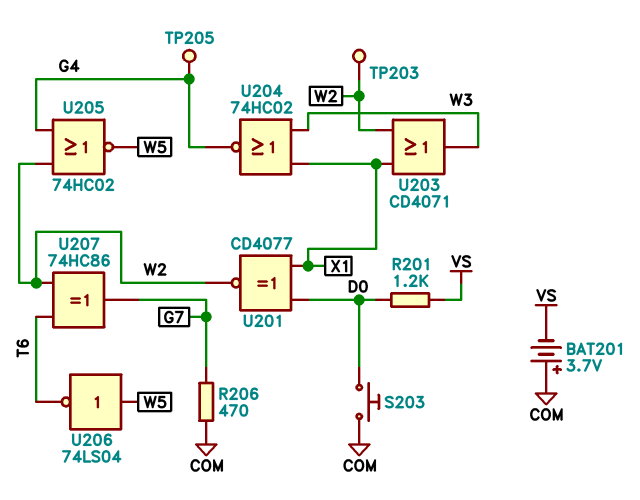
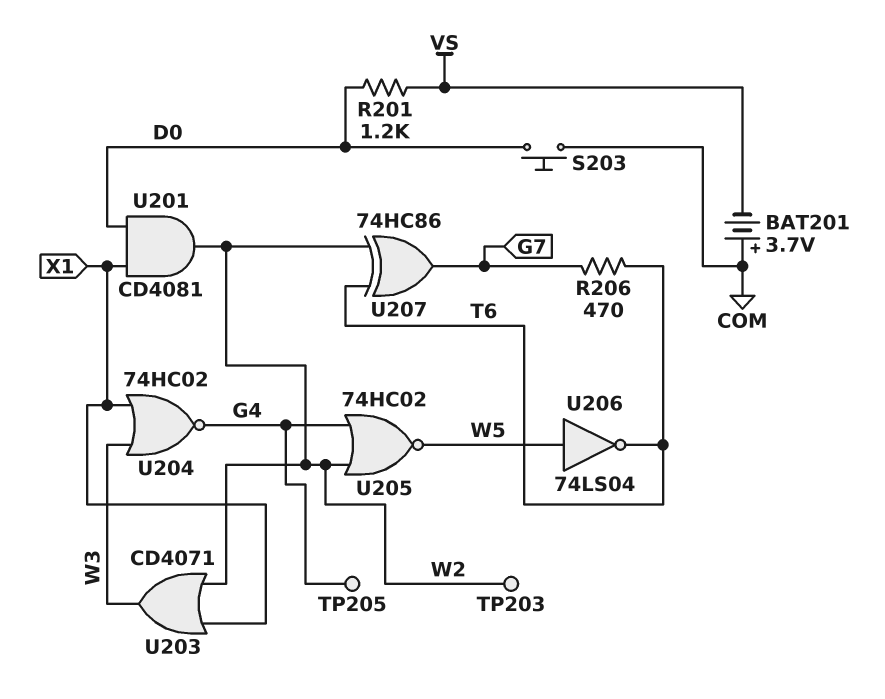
R206: 470 (COM, G7) -> 470 (G7, T6)
U201: XNOR CD4077 (in D0, in X1, out W2) -> AND CD4081 (in D0, in X1, out W2)

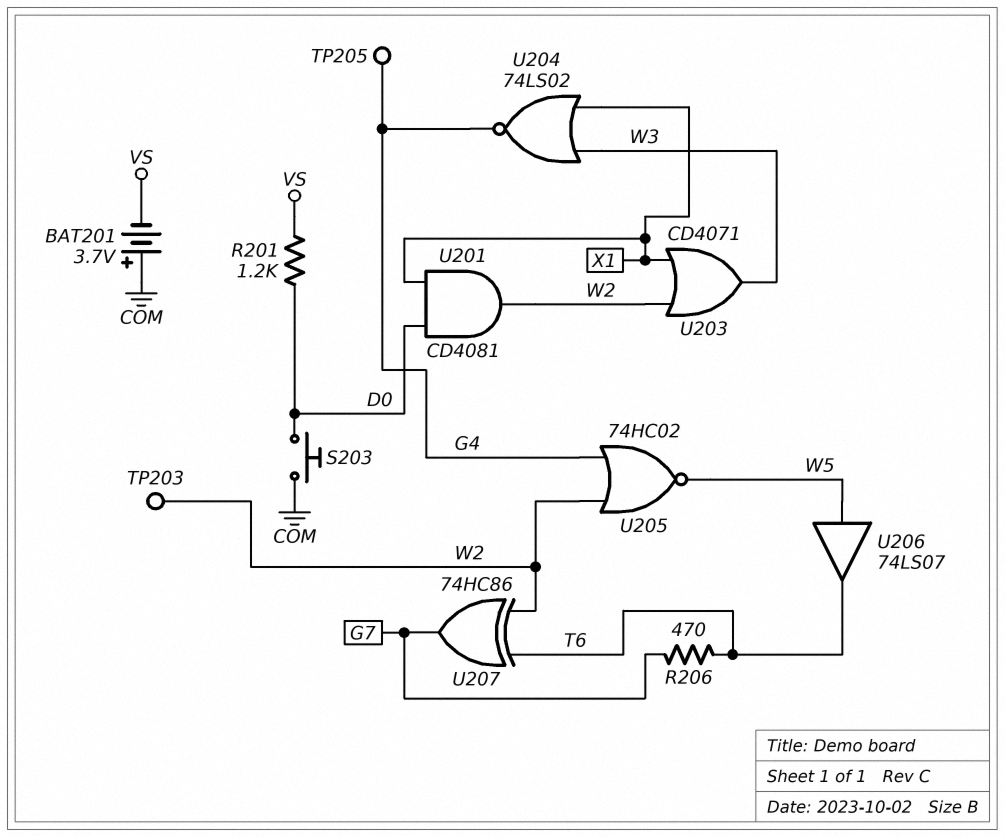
U204: NOR 74HC02 (in W3, in X1, out G4) -> NOR 74LS02 (in W3, in X1, out G4)
U206: NOT 74LS04 (in W5, out T6) -> buffer 74LS07 (in W5, out T6)

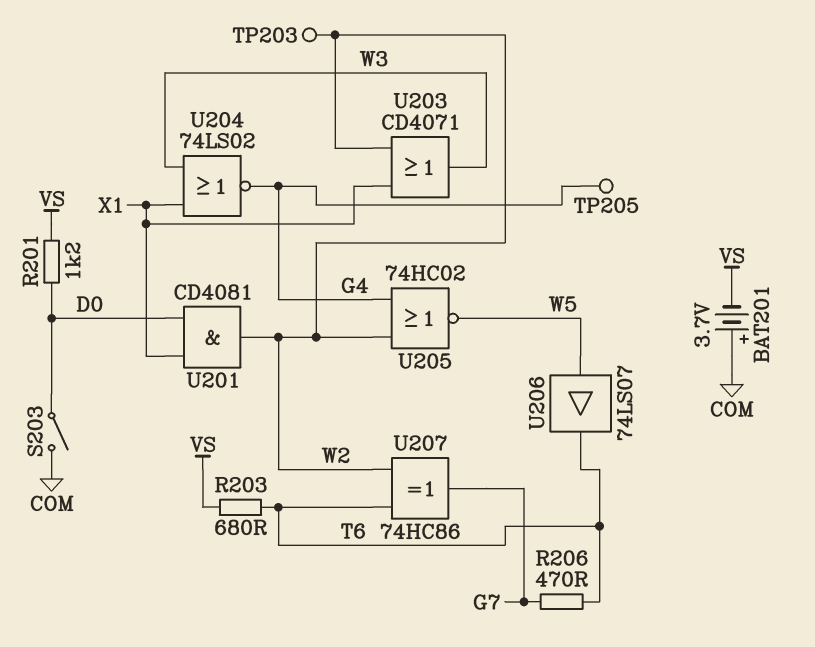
R203: none -> 680 (T6, VS)
S203: button (COM, D0) -> switch (COM, D0)

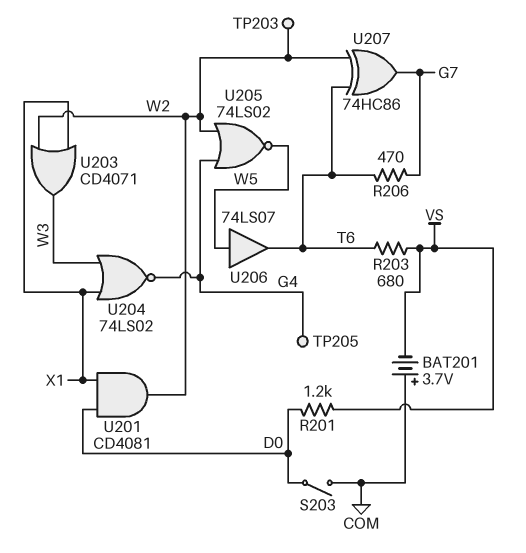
U205: NOR 74HC02 (in G4, in W2, out W5) -> NOR 74LS02 (in G4, in W2, out W5)

